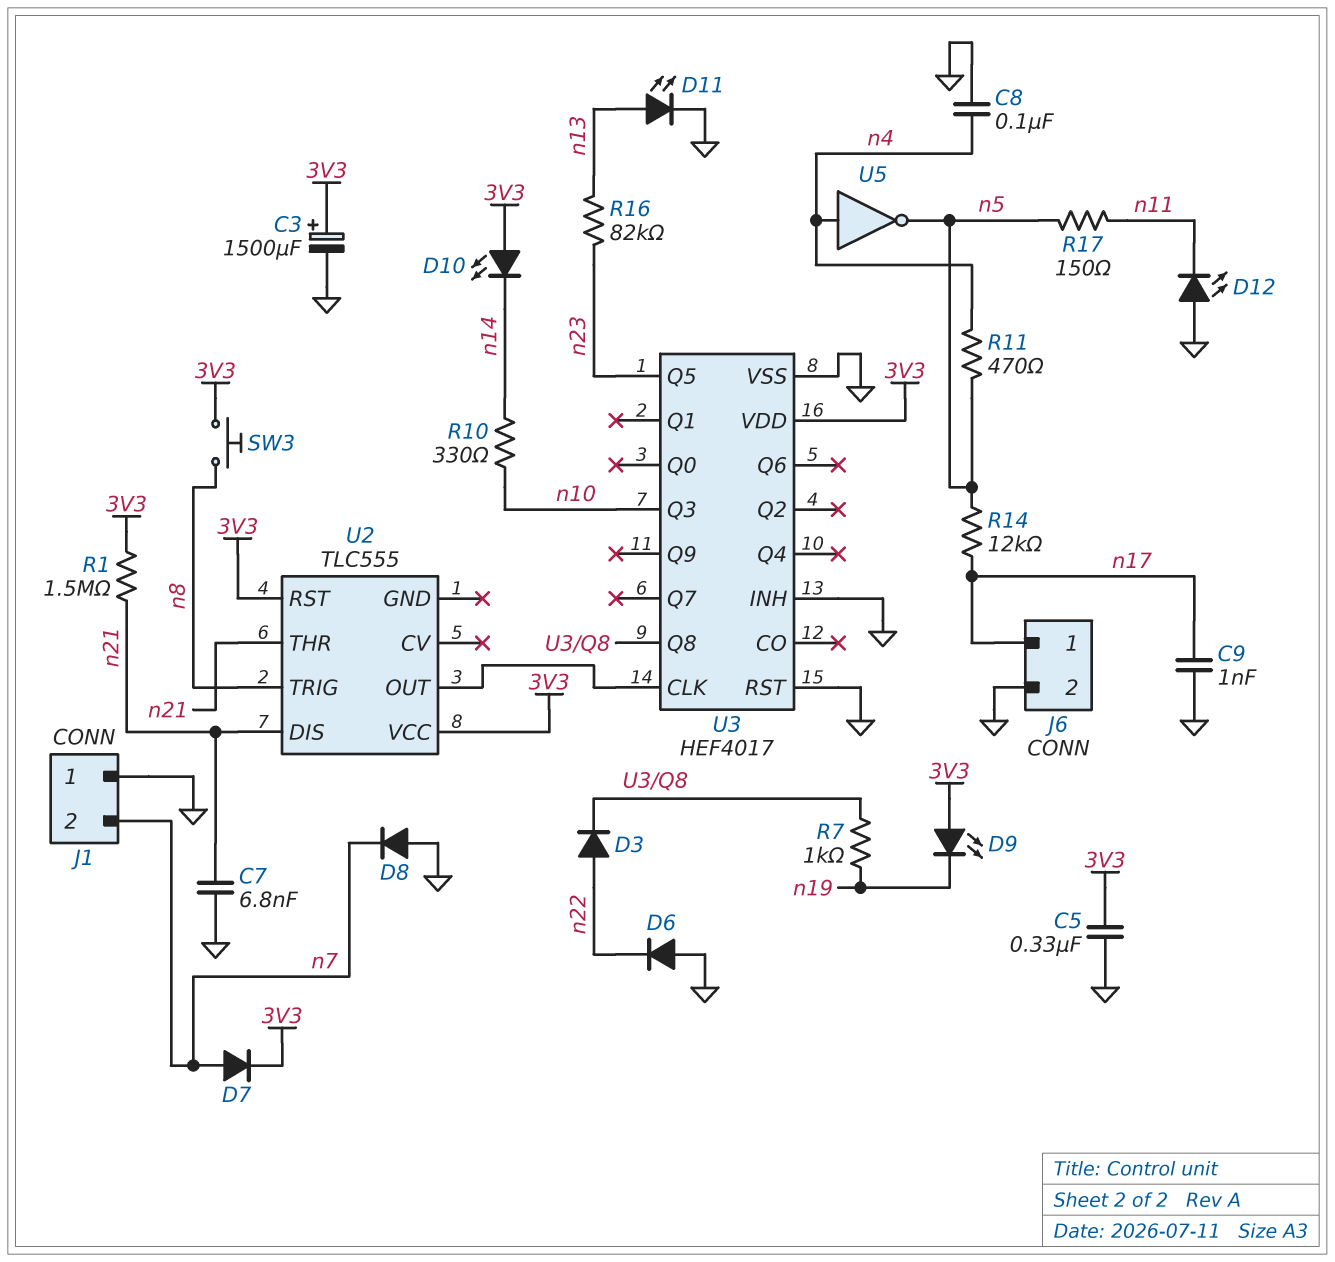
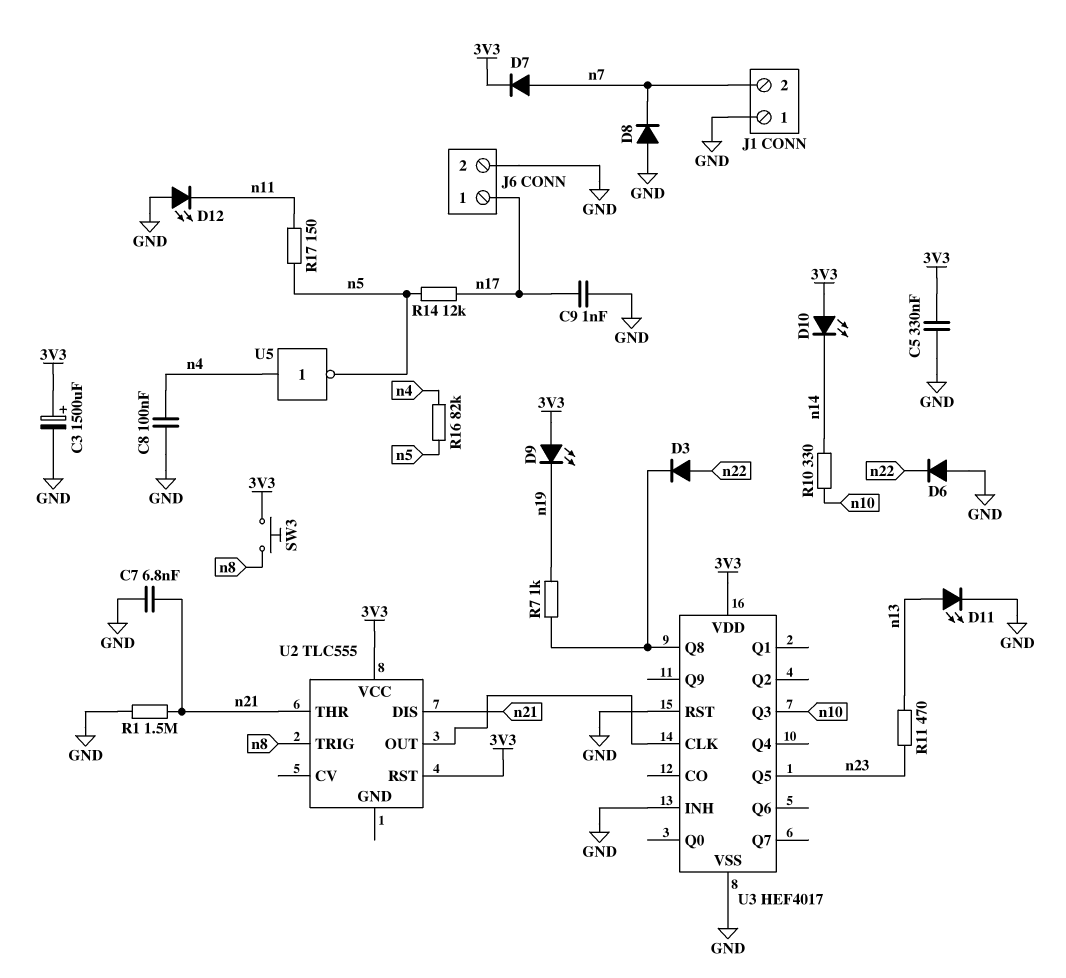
R1: 1.5M (3V3, n21) -> 1.5M (GND, n21)
R11: 470 (n4, n5) -> 470 (n13, n23)
R16: 82k (n13, n23) -> 82k (n4, n5)

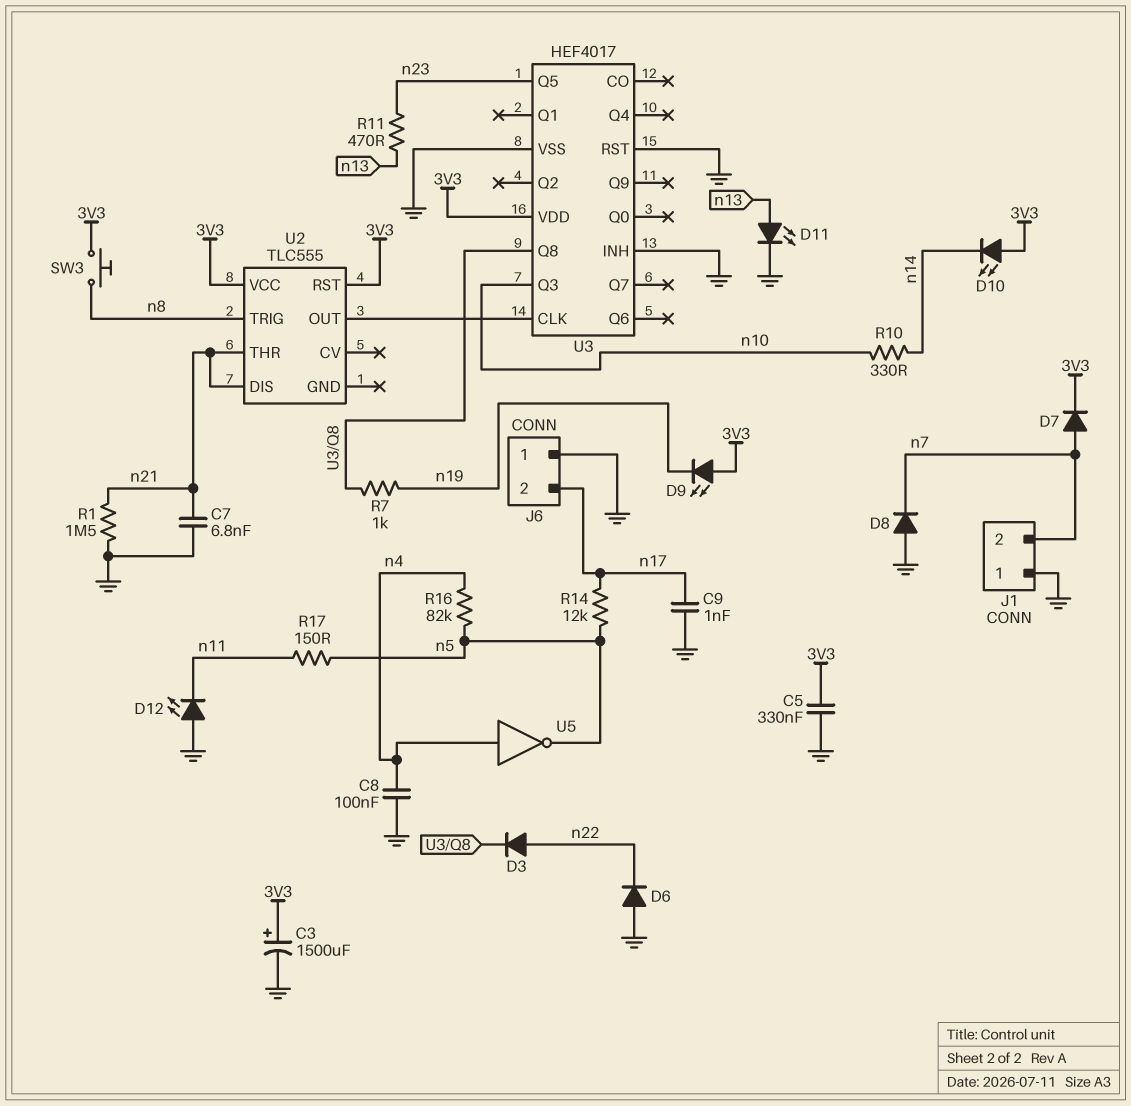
J6 pin 1: n17 -> GND
J6 pin 2: GND -> n17

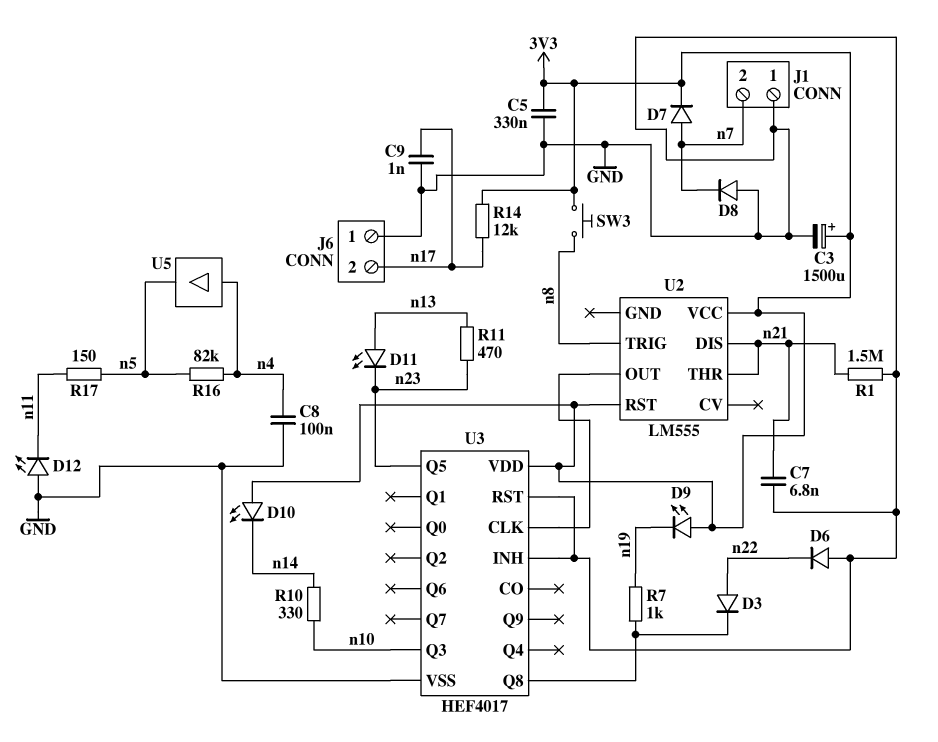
D11: LED (A n13, K GND) -> LED (A n13, K n23)
R14: 12k (n5, n17) -> 12k (3V3, n17)
U2: TLC555 -> LM555
U5: NOT (in n4, out n5) -> buffer (in n4, out n5)

